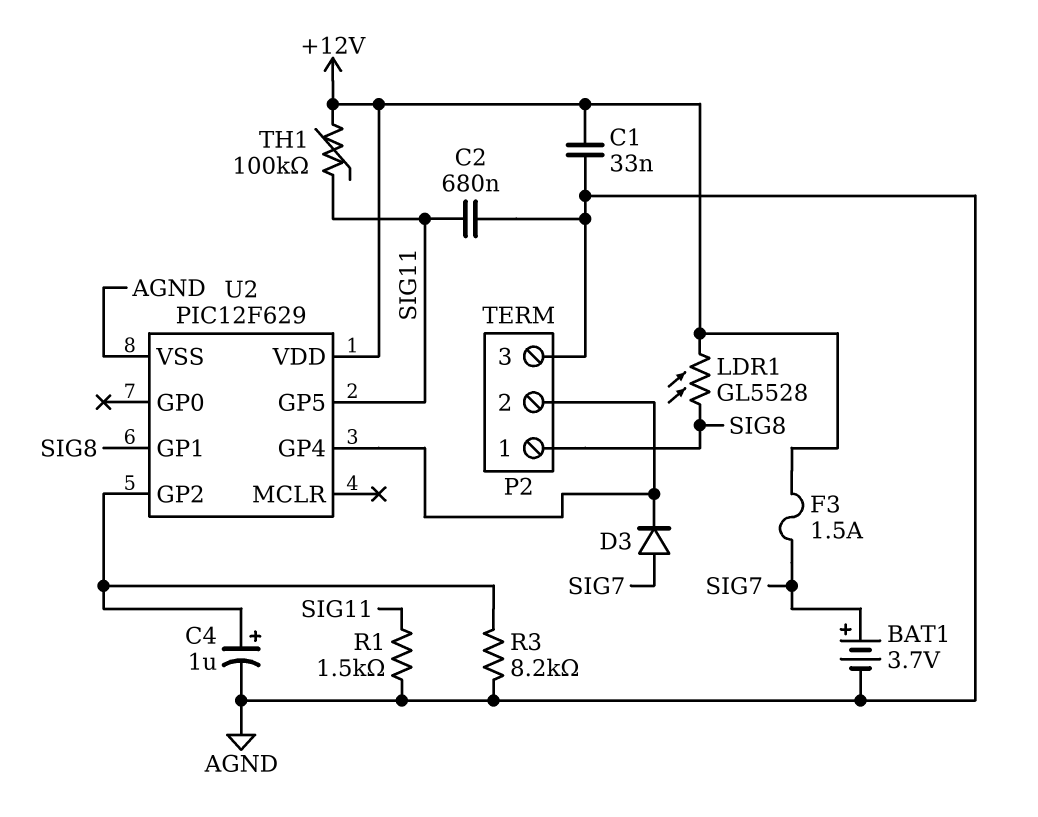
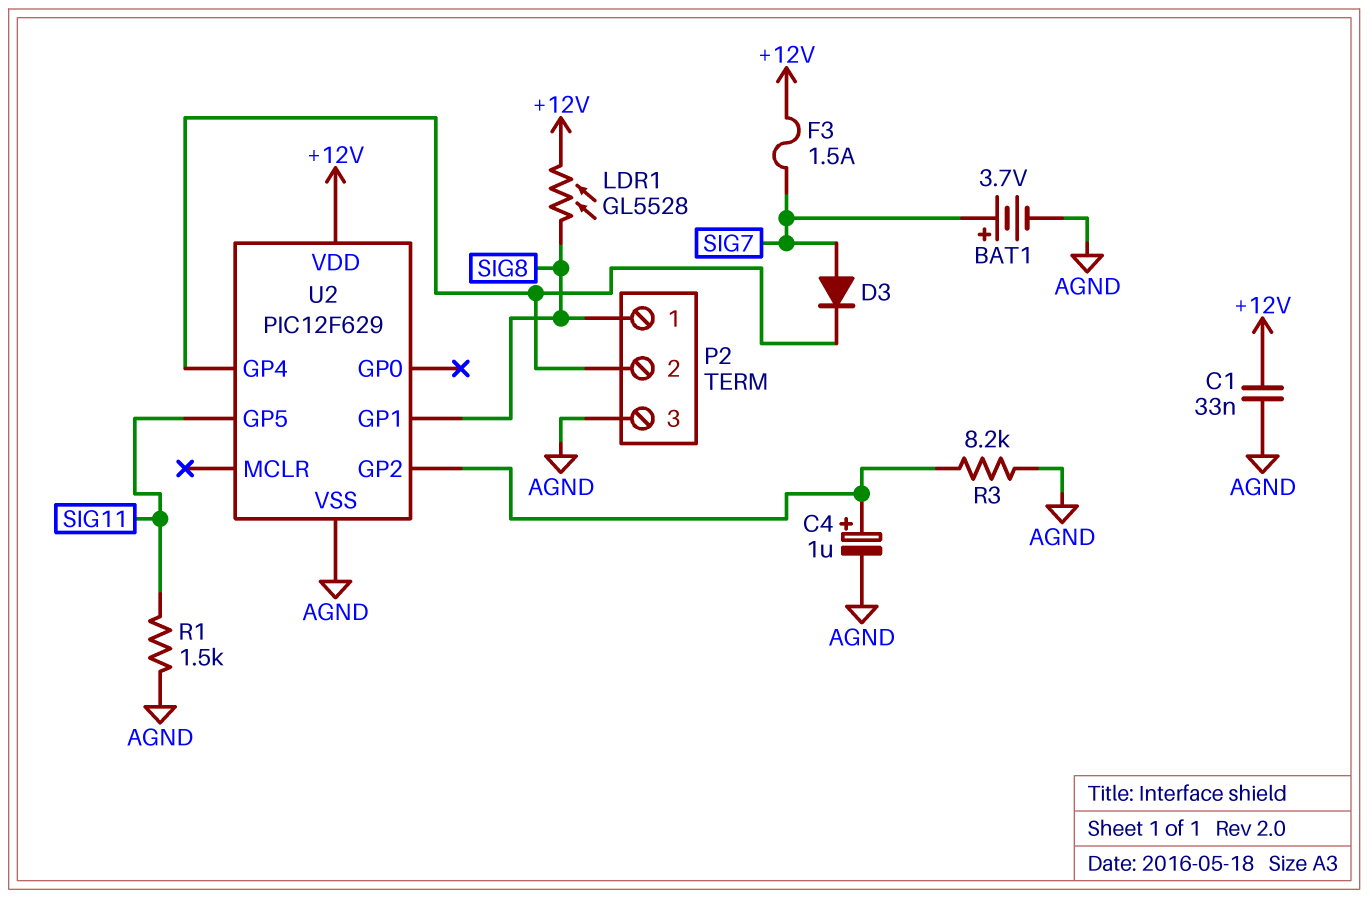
C2: 680nF (AGND, SIG11) -> none
TH1: 100k (+12V, SIG11) -> none

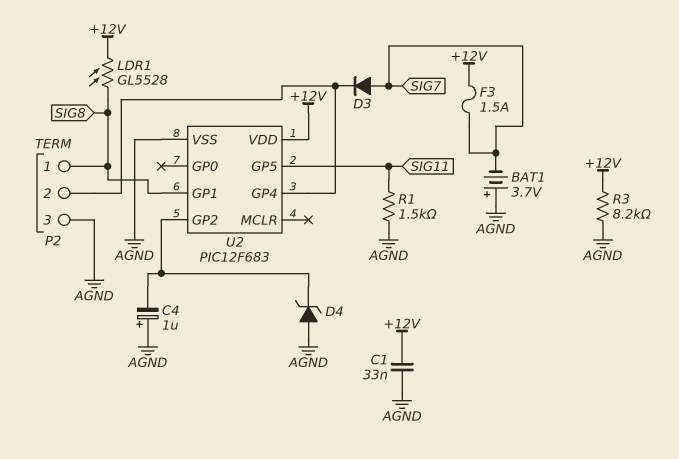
BAT1: 3.7V (plus SIG7, minus AGND) -> 3.7V (plus AGND, minus SIG7)
C4: 1uF (plus U2/GP2, minus AGND) -> 1uF (plus AGND, minus U2/GP2)
D4: none -> zener (A AGND, K U2/GP2)
R3: 8.2k (AGND, U2/GP2) -> 8.2k (+12V, AGND)
U2: PIC12F629 -> PIC12F683

